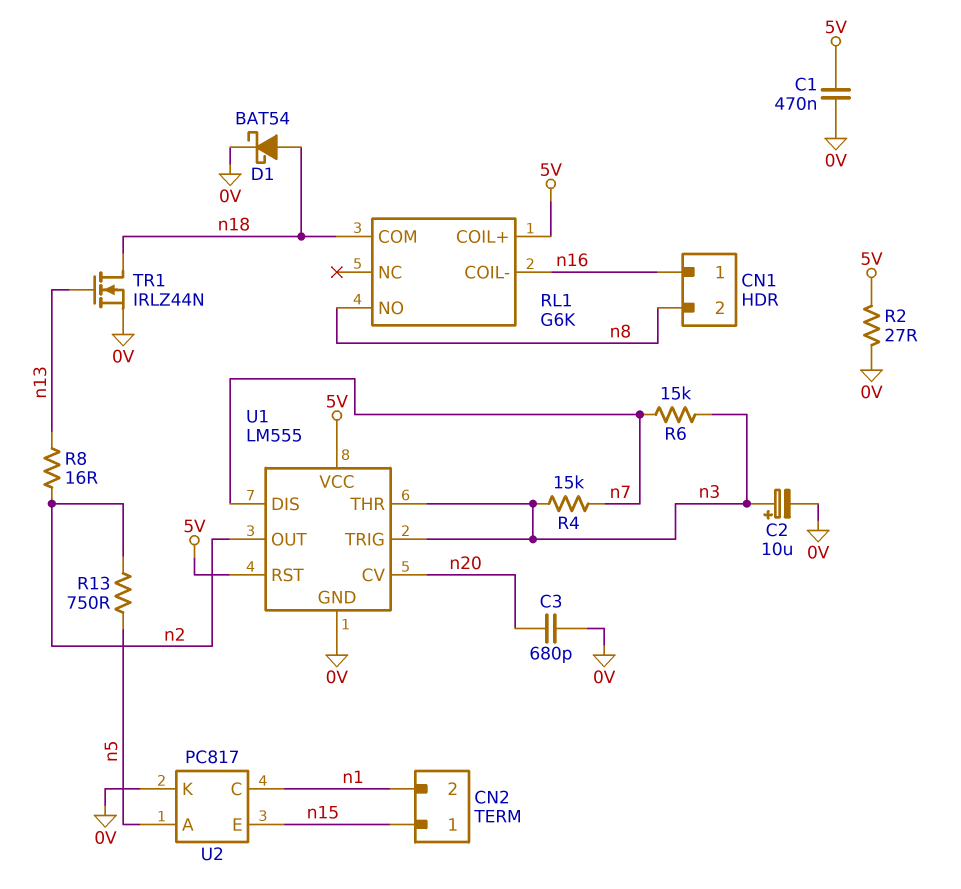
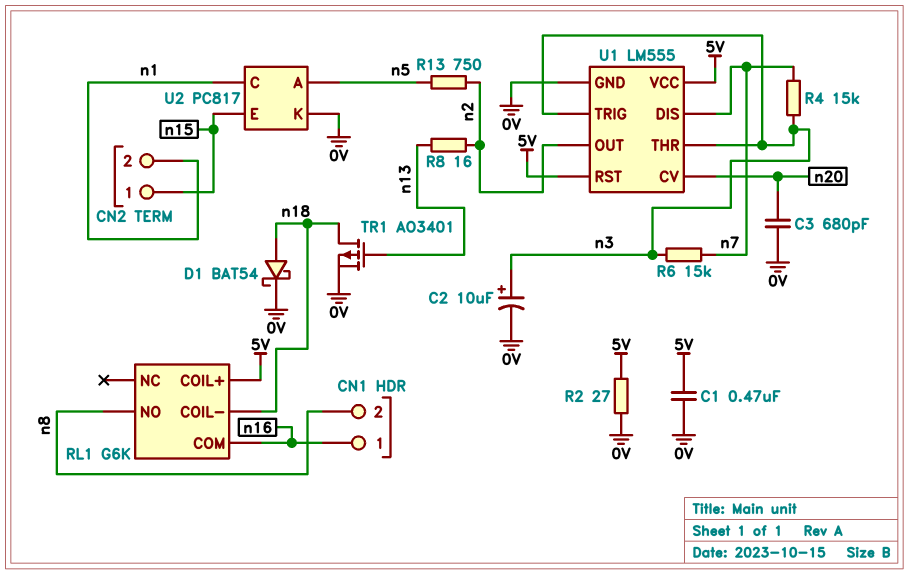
RL1 pin COIL-: n16 -> n18
RL1 pin COM: n18 -> n16
TR1: NMOS IRLZ44N (G n13, D n18, S 0V) -> PMOS AO3401 (G n13, D n18, S 0V)

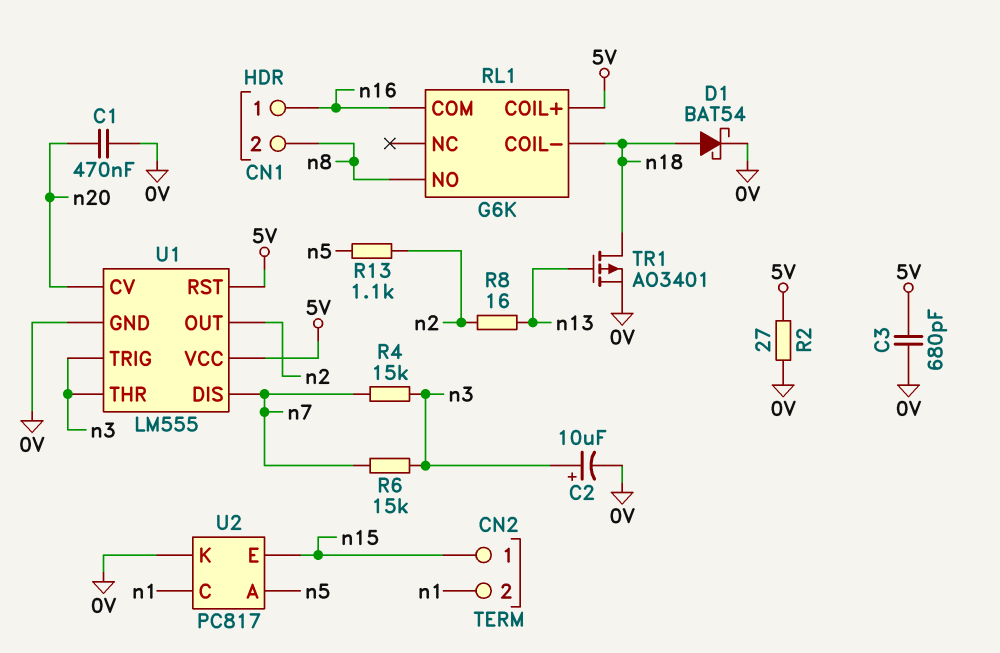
C1: 470nF (0V, 5V) -> 470nF (0V, n20)
C3: 680pF (0V, n20) -> 680pF (0V, 5V)
R13: 750 (n2, n5) -> 1.1k (n2, n5)

